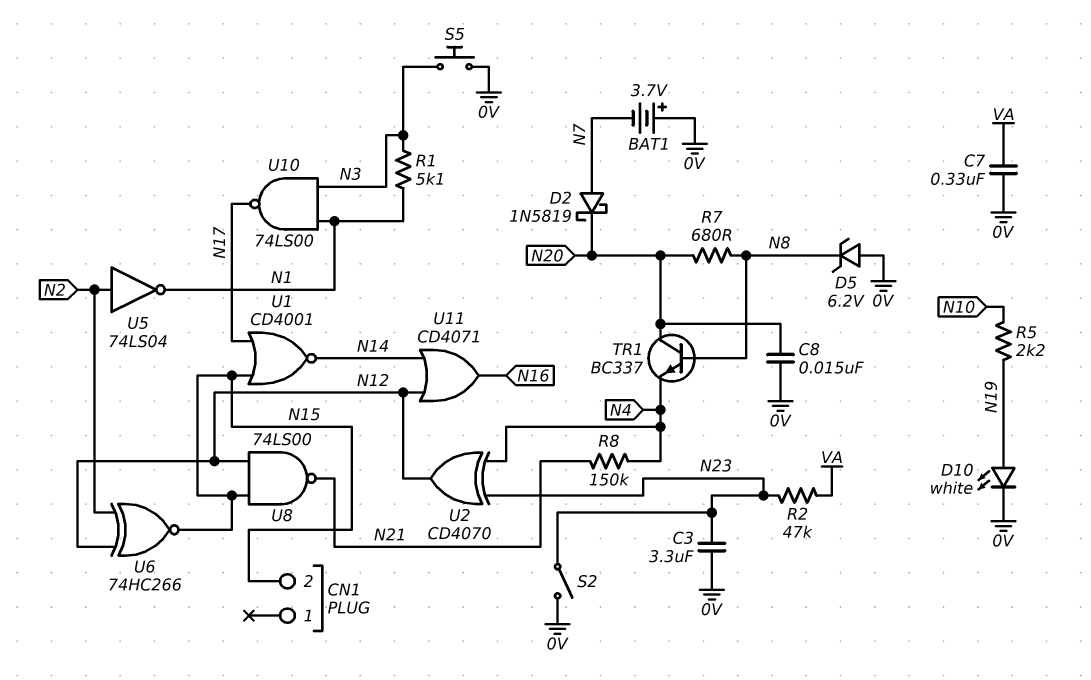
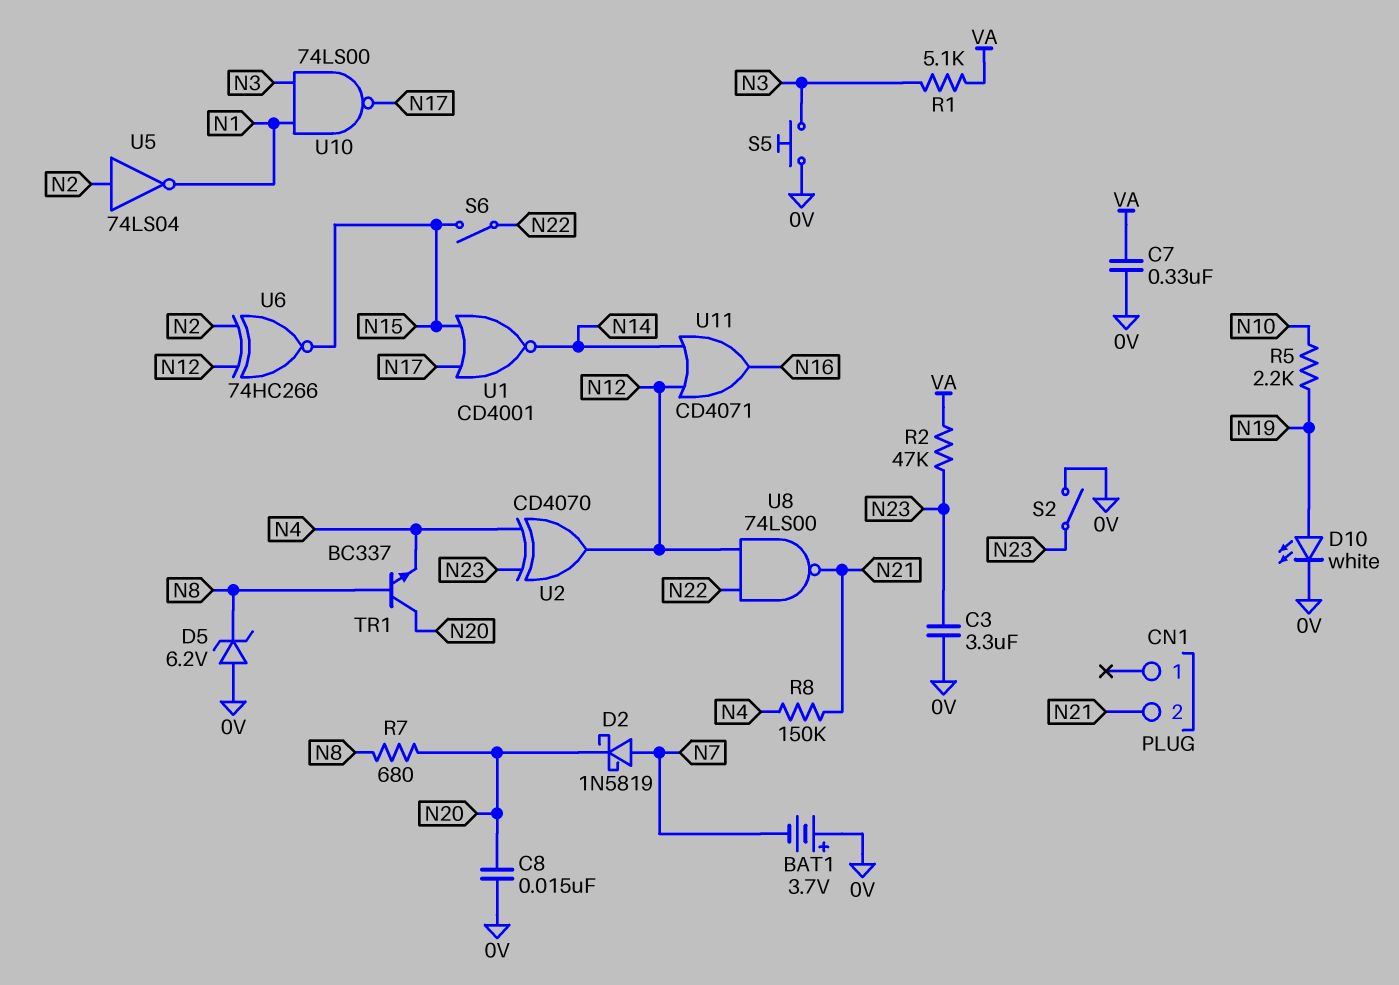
CN1 pin 2: N15 -> N21
R1: 5.1k (N1, N3) -> 5.1k (N3, VA)
S6: none -> switch (N15, N22)
U8: NAND 74LS00 (in N12, in N15, out N21) -> NAND 74LS00 (in N12, in N22, out N21)

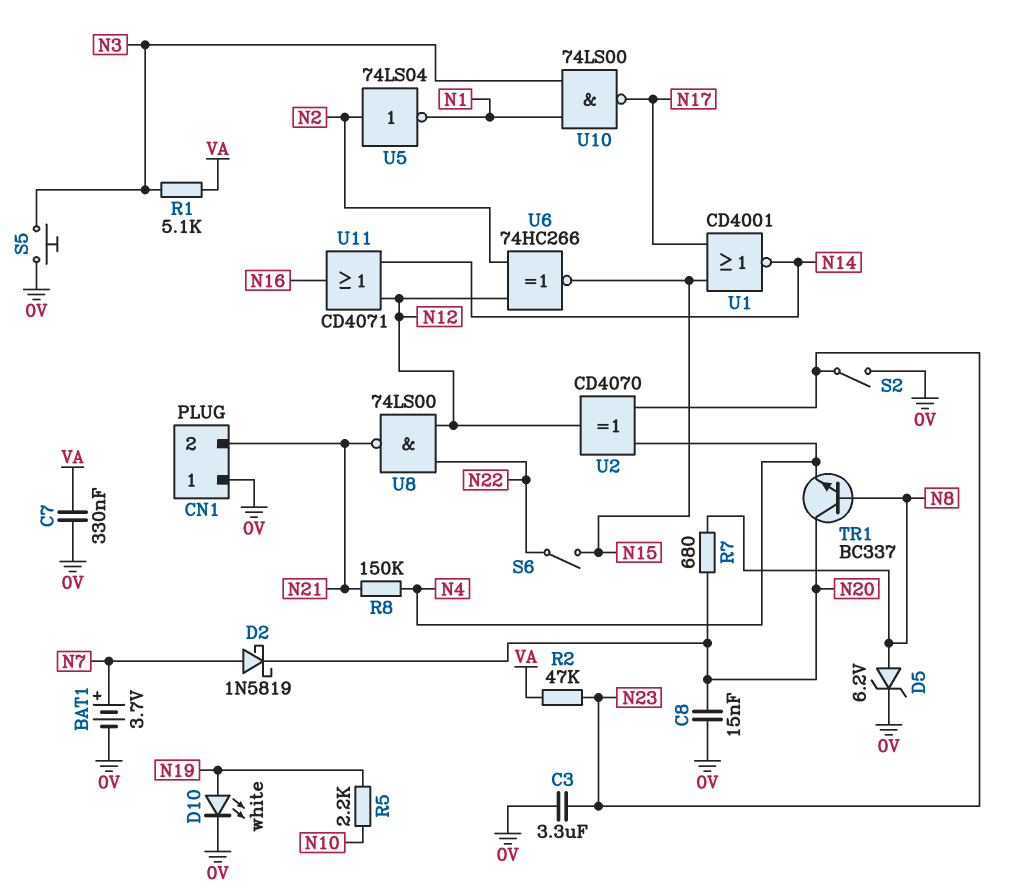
BAT1: 3.7V (plus 0V, minus N7) -> 3.7V (plus N7, minus 0V)
CN1 pin 1: none -> 0V
D5: zener 6.2V (A 0V, K N8) -> zener 6.2V (A N8, K 0V)

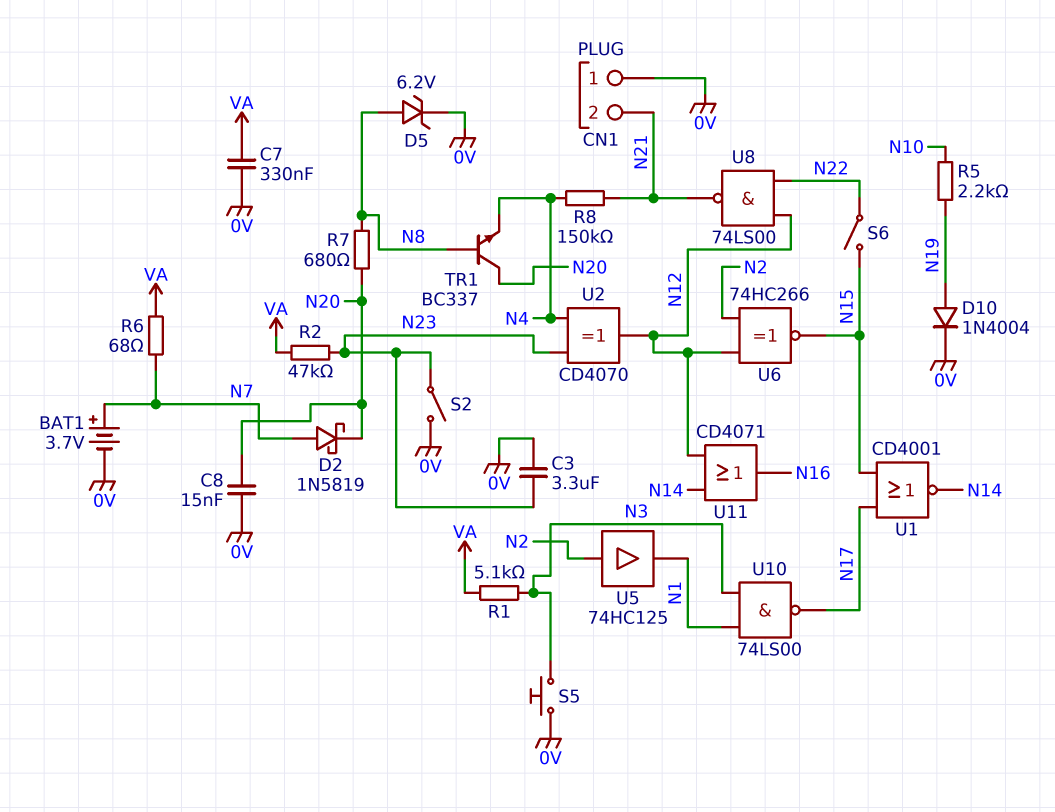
D10: LED white (A N19, K 0V) -> diode 1N4004 (A N19, K 0V)
R6: none -> 68 (N7, VA)
U5: NOT 74LS04 (in N2, out N1) -> buffer 74HC125 (in N2, out N1)

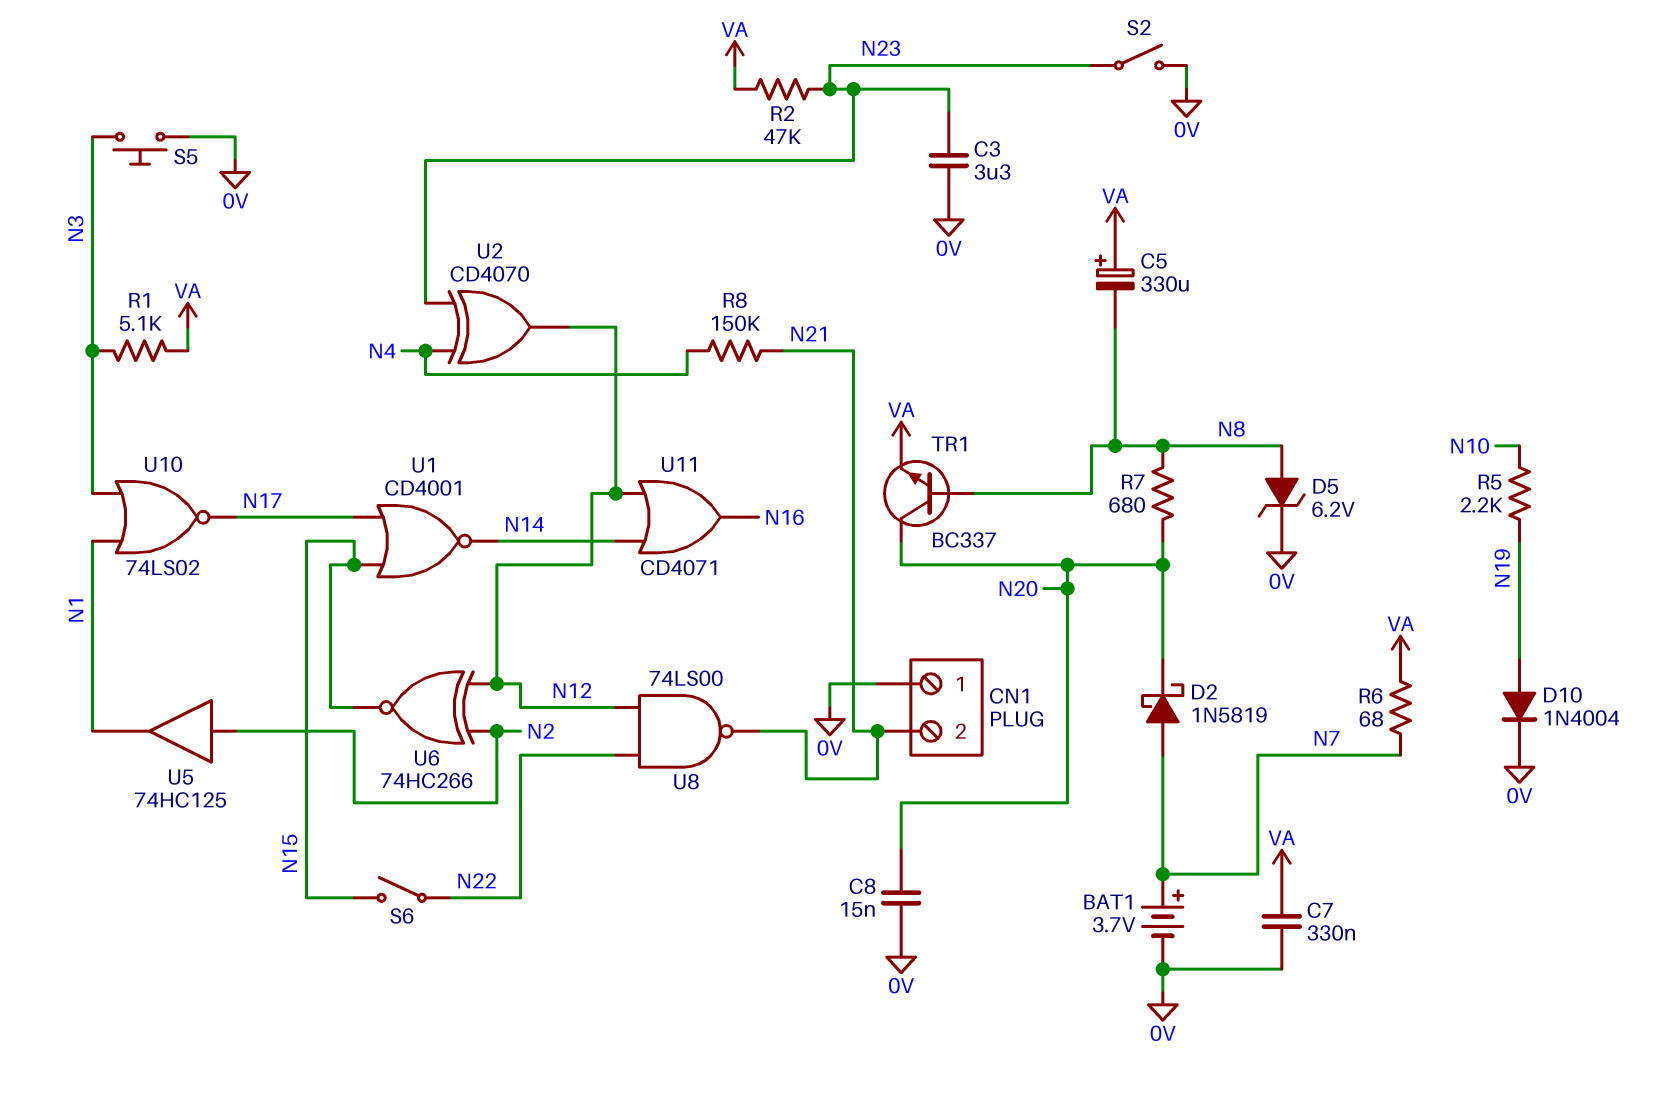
C5: none -> 330uF (plus VA, minus N8)
TR1: NPN BC337 (B N8, C N20, E N4) -> NPN BC337 (B N8, C N20, E VA)
U10: NAND 74LS00 (in N1, in N3, out N17) -> NOR 74LS02 (in N1, in N3, out N17)

